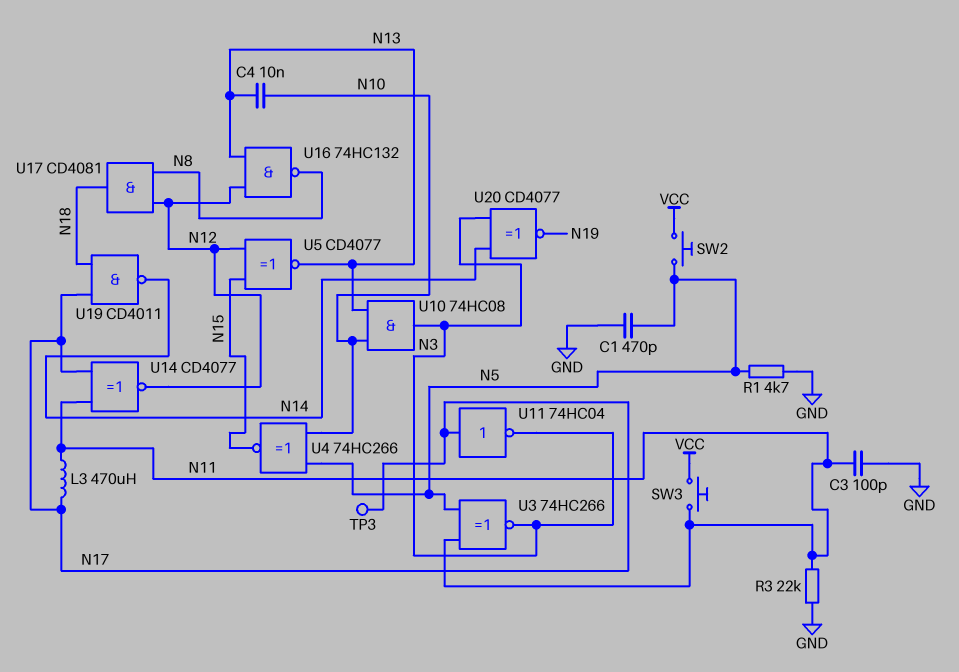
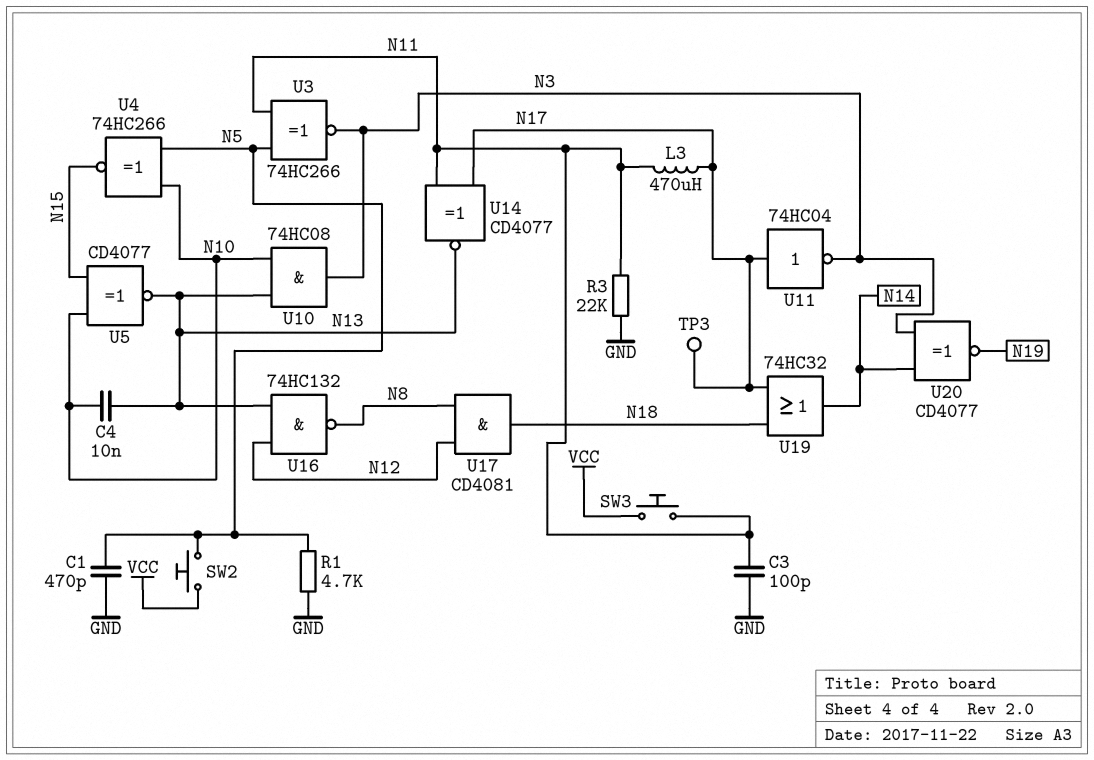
U5: XNOR CD4077 (in N12, in N15, out N13) -> XNOR CD4077 (in N10, in N15, out N13)
U14: XNOR CD4077 (in N11, in N17, out N12) -> XNOR CD4077 (in N11, in N17, out N13)
U19: NAND CD4011 (in N17, in N18, out N14) -> OR 74HC32 (in N17, in N18, out N14)

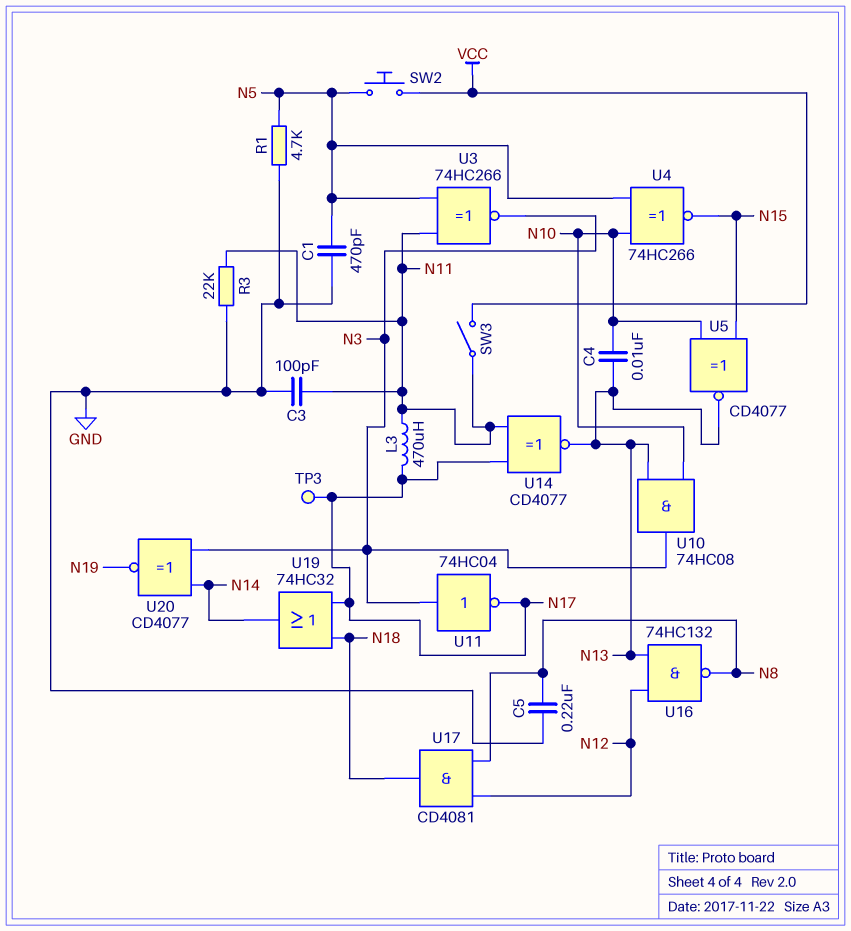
C5: none -> 220nF (GND, N8)
SW3: button (N11, VCC) -> switch (N11, VCC)
U11: NOT 74HC04 (in N17, out N3) -> NOT 74HC04 (in N3, out N17)

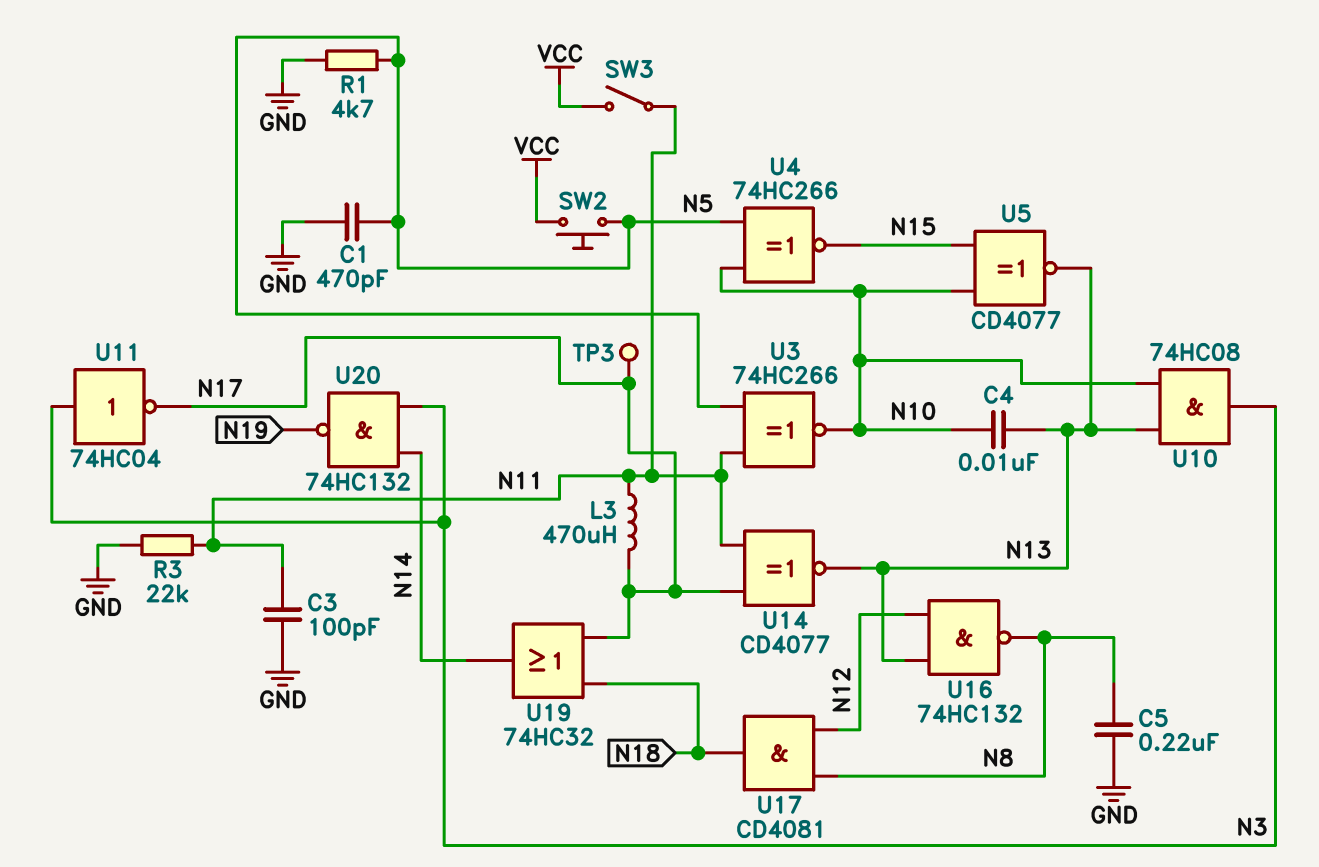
U3: XNOR 74HC266 (in N5, in N11, out N3) -> XNOR 74HC266 (in N5, in N11, out N10)
U20: XNOR CD4077 (in N3, in N14, out N19) -> NAND 74HC132 (in N3, in N14, out N19)

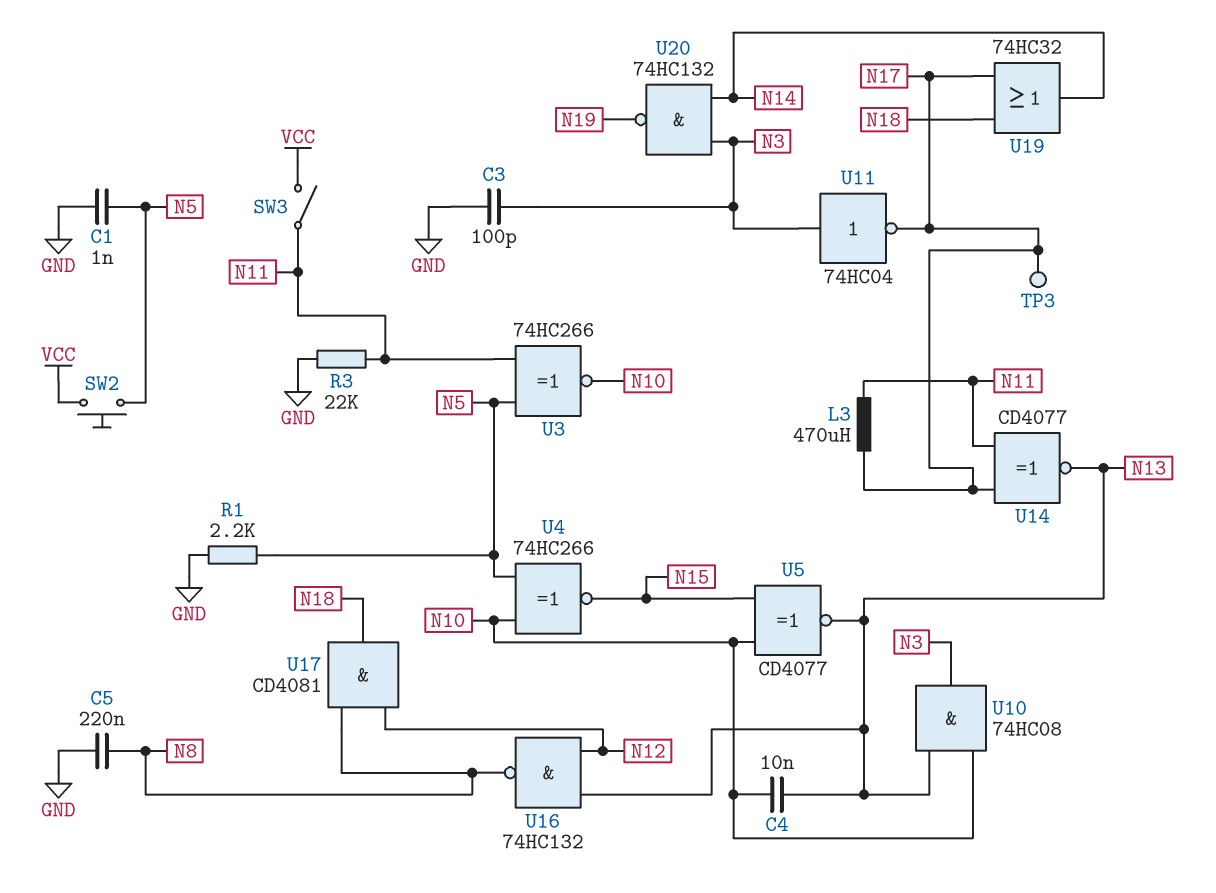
C1: 470pF (GND, N5) -> 1nF (GND, N5)
C3: 100pF (GND, N11) -> 100pF (GND, N3)
R1: 4.7k (GND, N5) -> 2.2k (GND, N5)

